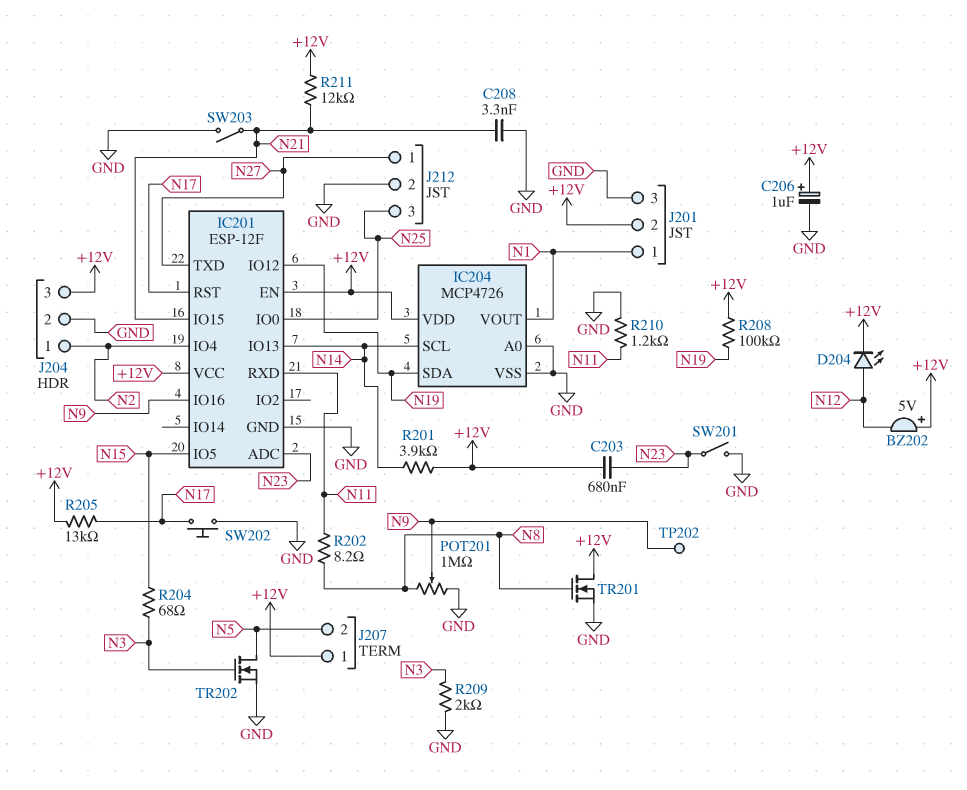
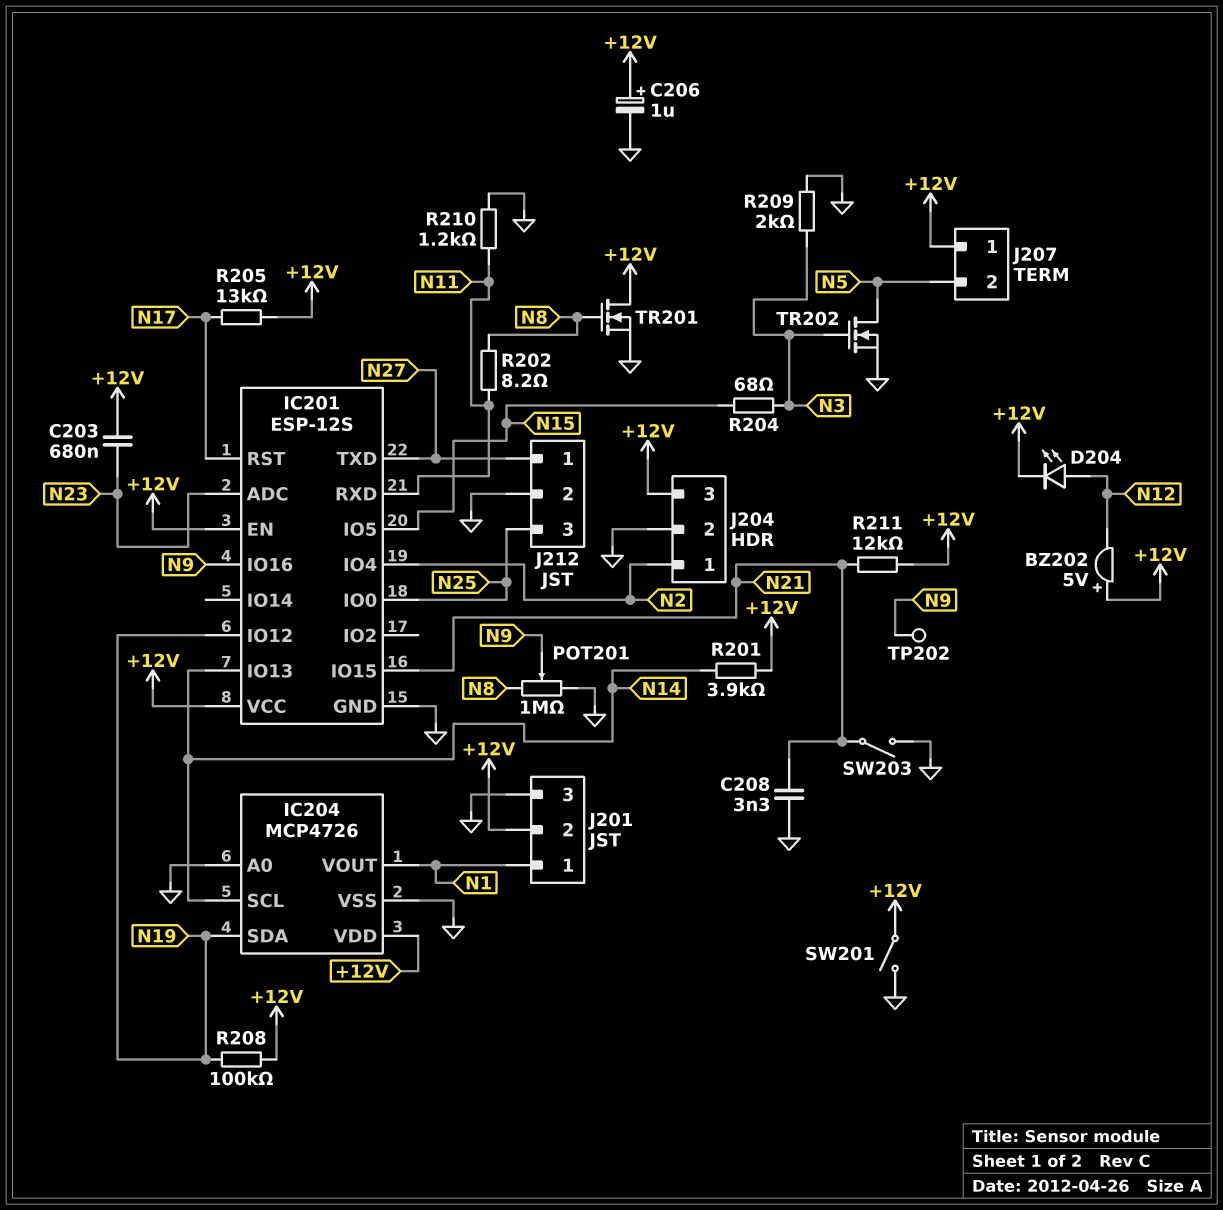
IC201: ESP-12F -> ESP-12S
SW201: switch (GND, N23) -> switch (+12V, GND)
SW202: button (GND, N17) -> none

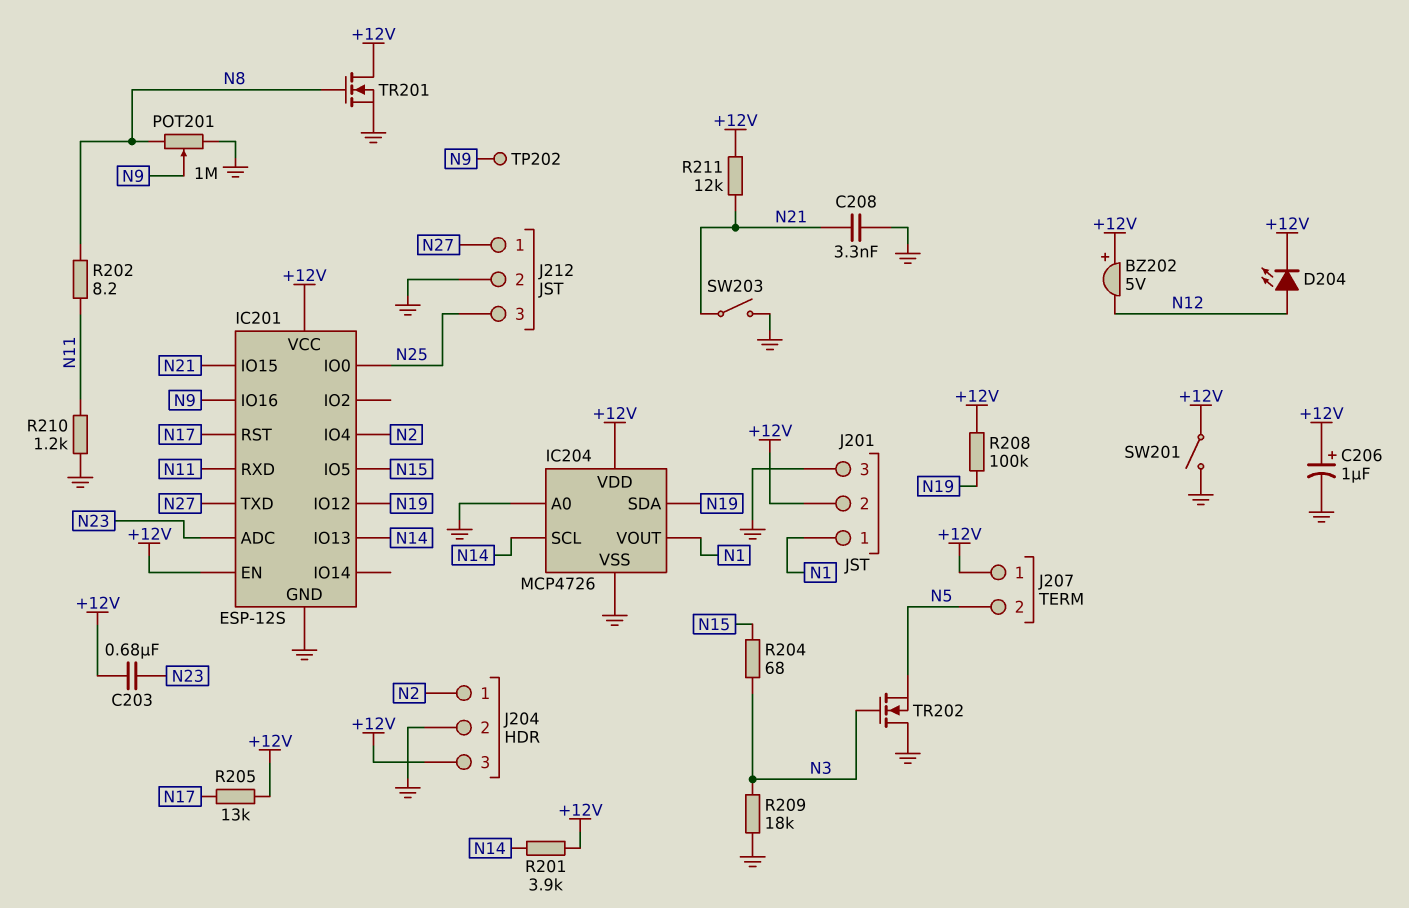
R209: 2k (GND, N3) -> 18k (GND, N3)
TR202: NMOS (G N3, D N5, S GND) -> NMOS (G N3, D GND, S N5)

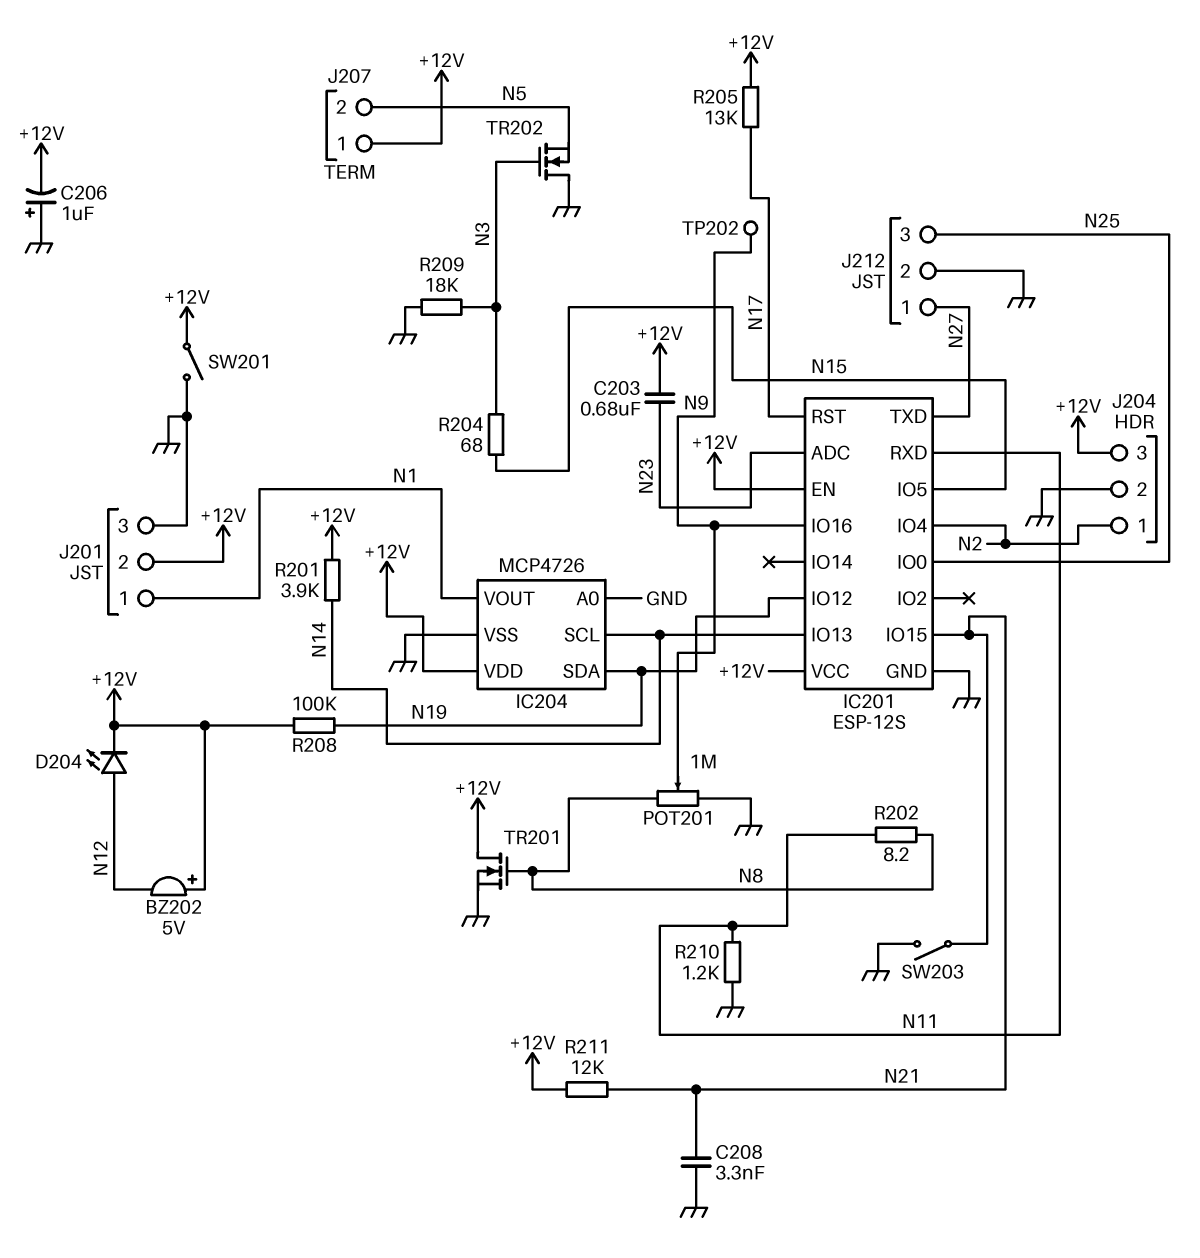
C206: 1uF (plus +12V, minus GND) -> 1uF (plus GND, minus +12V)

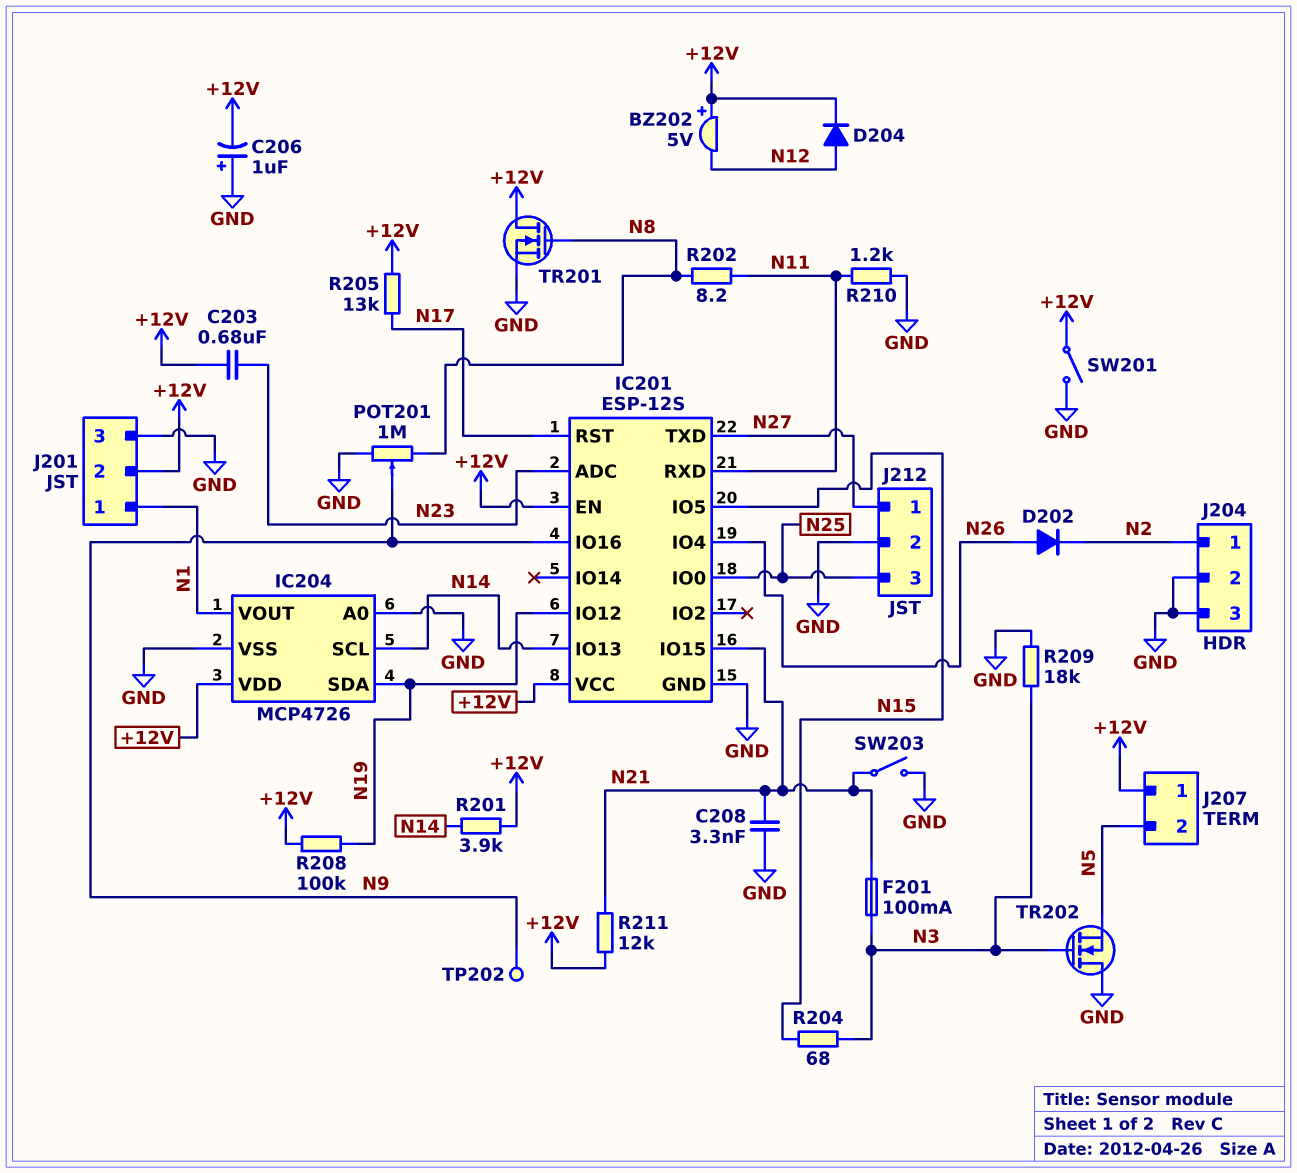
D202: none -> diode (A N26, K N2)
D204: LED (A N12, K +12V) -> diode (A N12, K +12V)
F201: none -> 100mA (N3, N21)
IC201 pin IO4: N2 -> N26
J204 pin 3: +12V -> GND

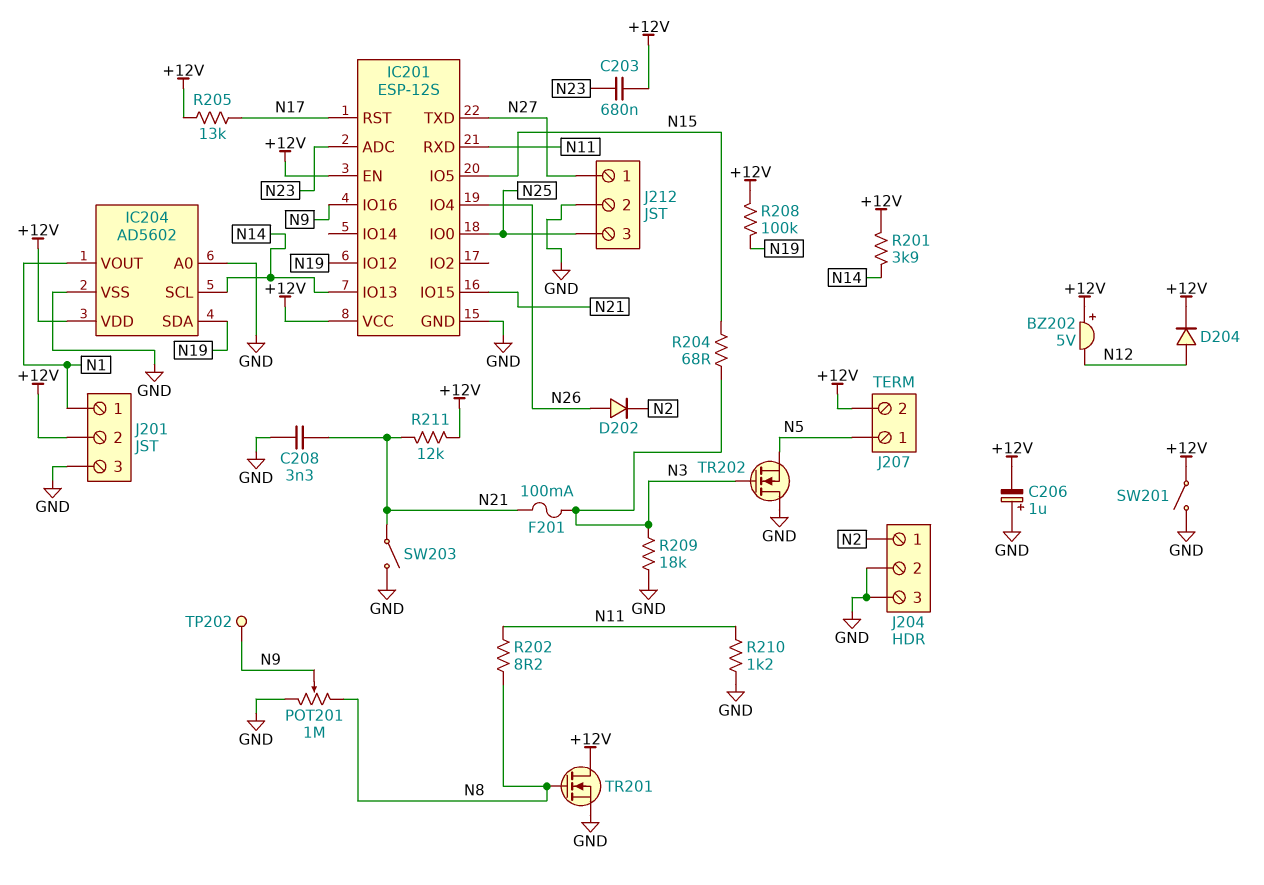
IC204: MCP4726 -> AD5602
J207 pin 1: +12V -> N5
J207 pin 2: N5 -> +12V

